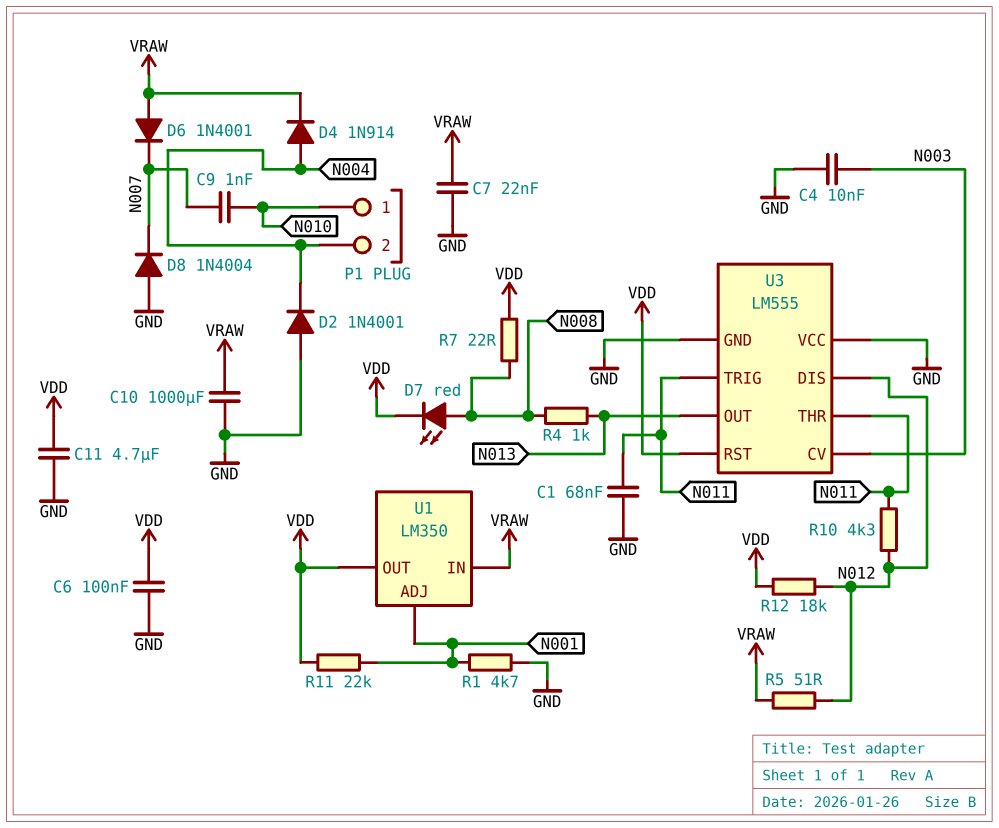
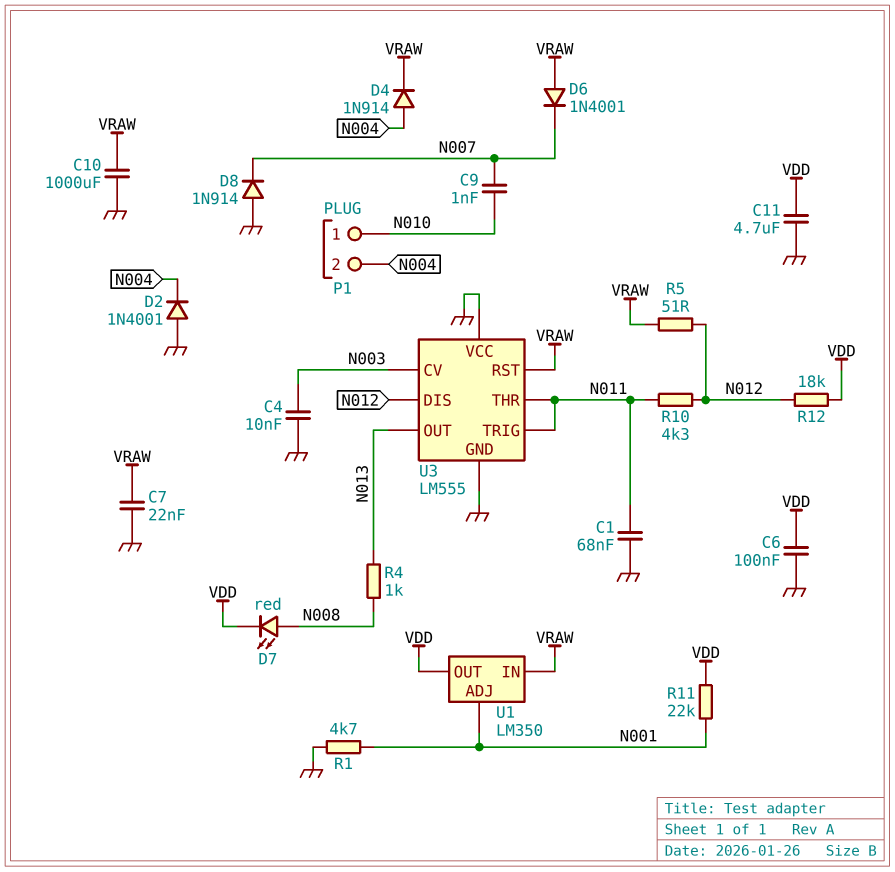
D8: diode 1N4004 (A GND, K N007) -> diode 1N914 (A GND, K N007)
R7: 22 (N008, VDD) -> none
U3 pin RST: VDD -> VRAW

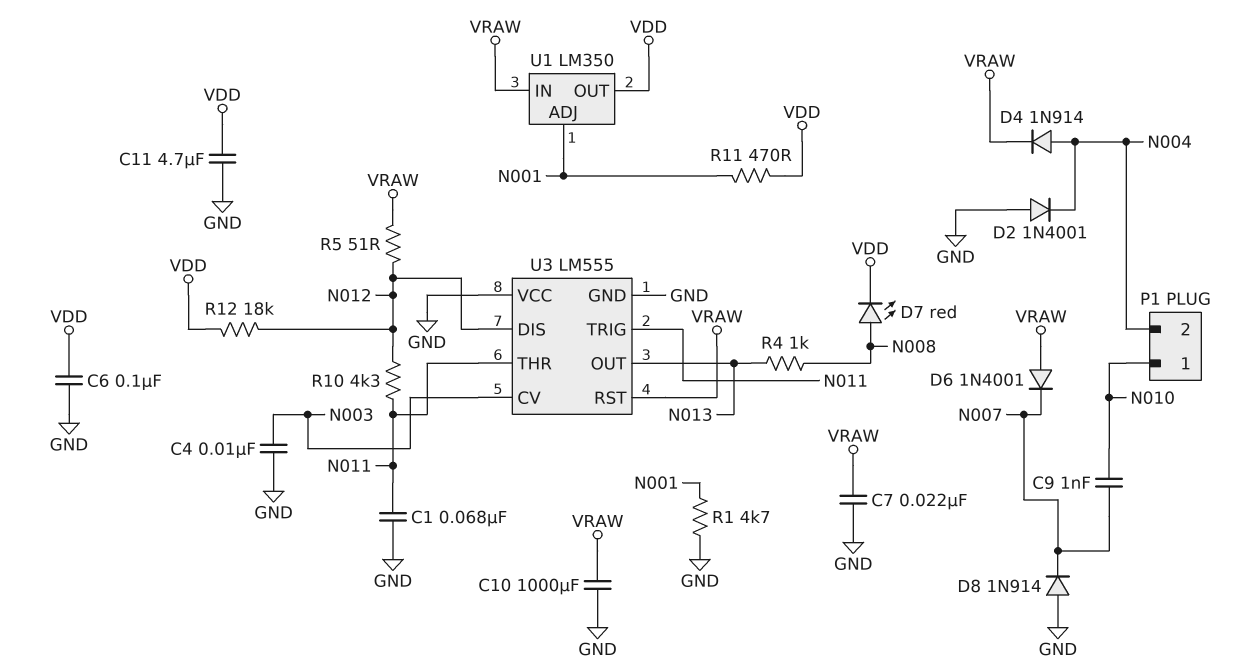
R11: 22k (N001, VDD) -> 470 (N001, VDD)

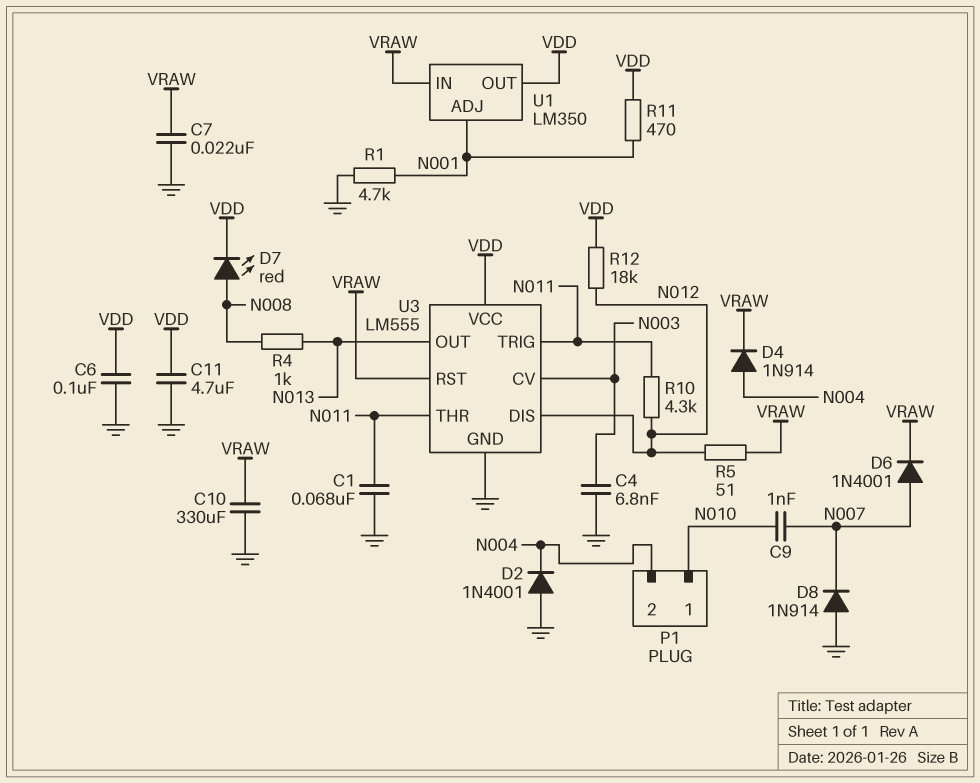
C4: 10nF (GND, N003) -> 6.8nF (GND, N003)
C10: 1000uF (GND, VRAW) -> 330uF (GND, VRAW)
D6: diode 1N4001 (A VRAW, K N007) -> diode 1N4001 (A N007, K VRAW)
U3 pin VCC: GND -> VDD

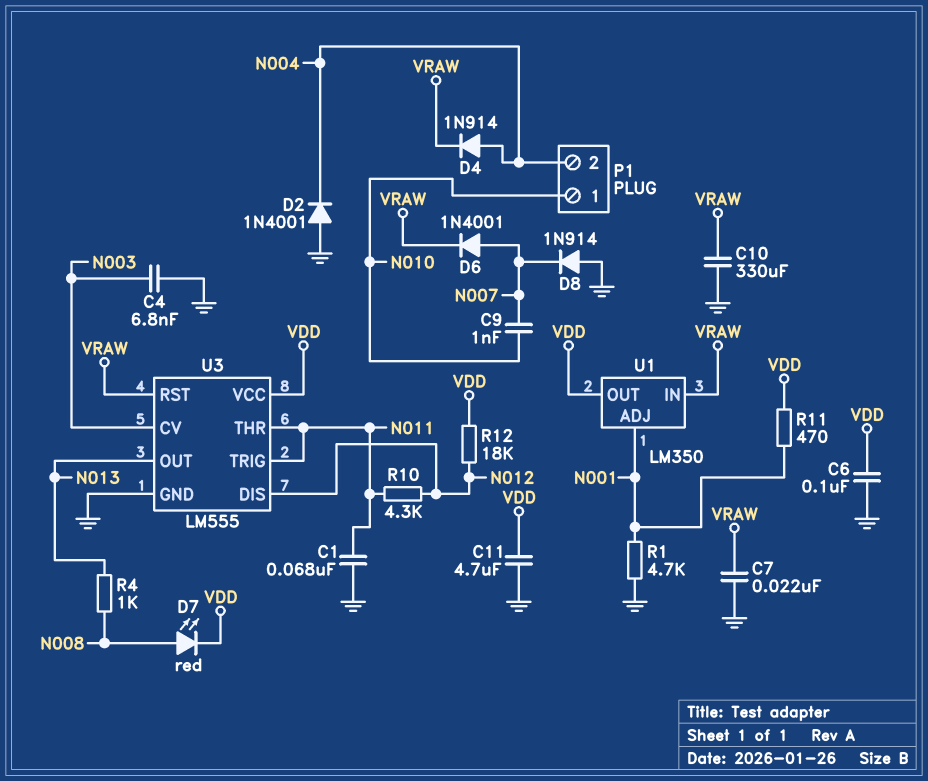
R5: 51 (N012, VRAW) -> none

